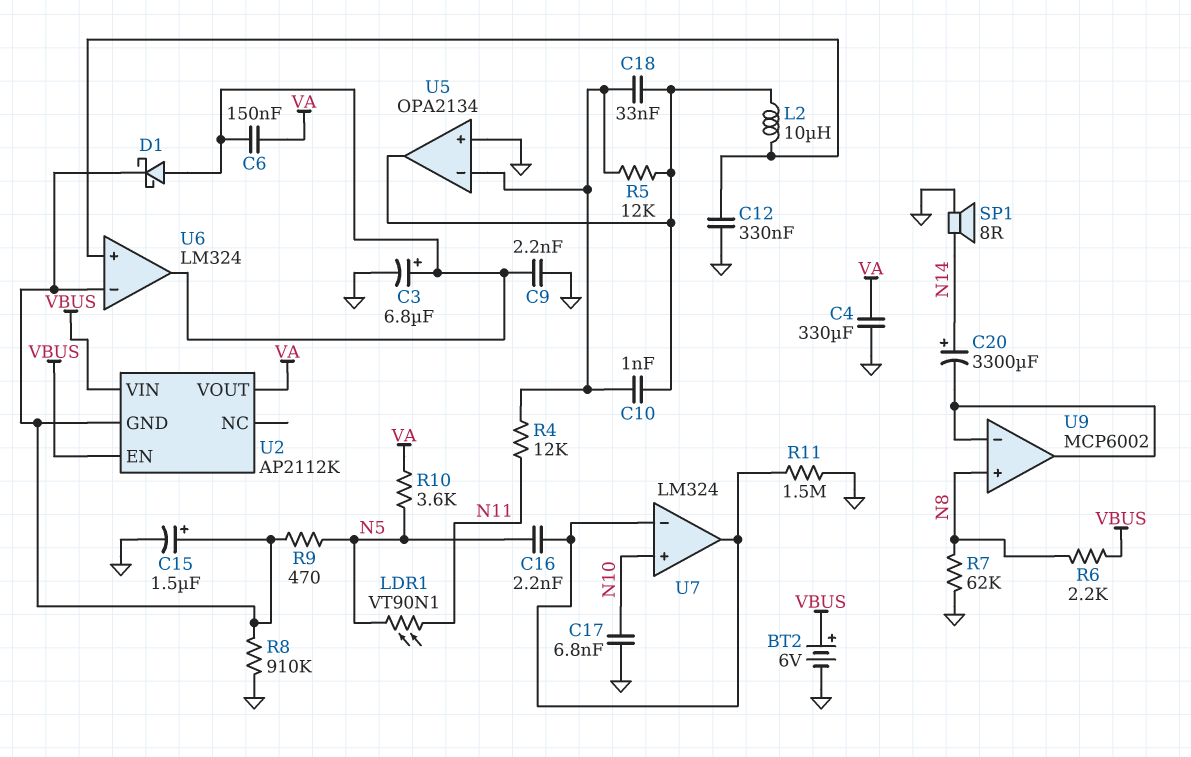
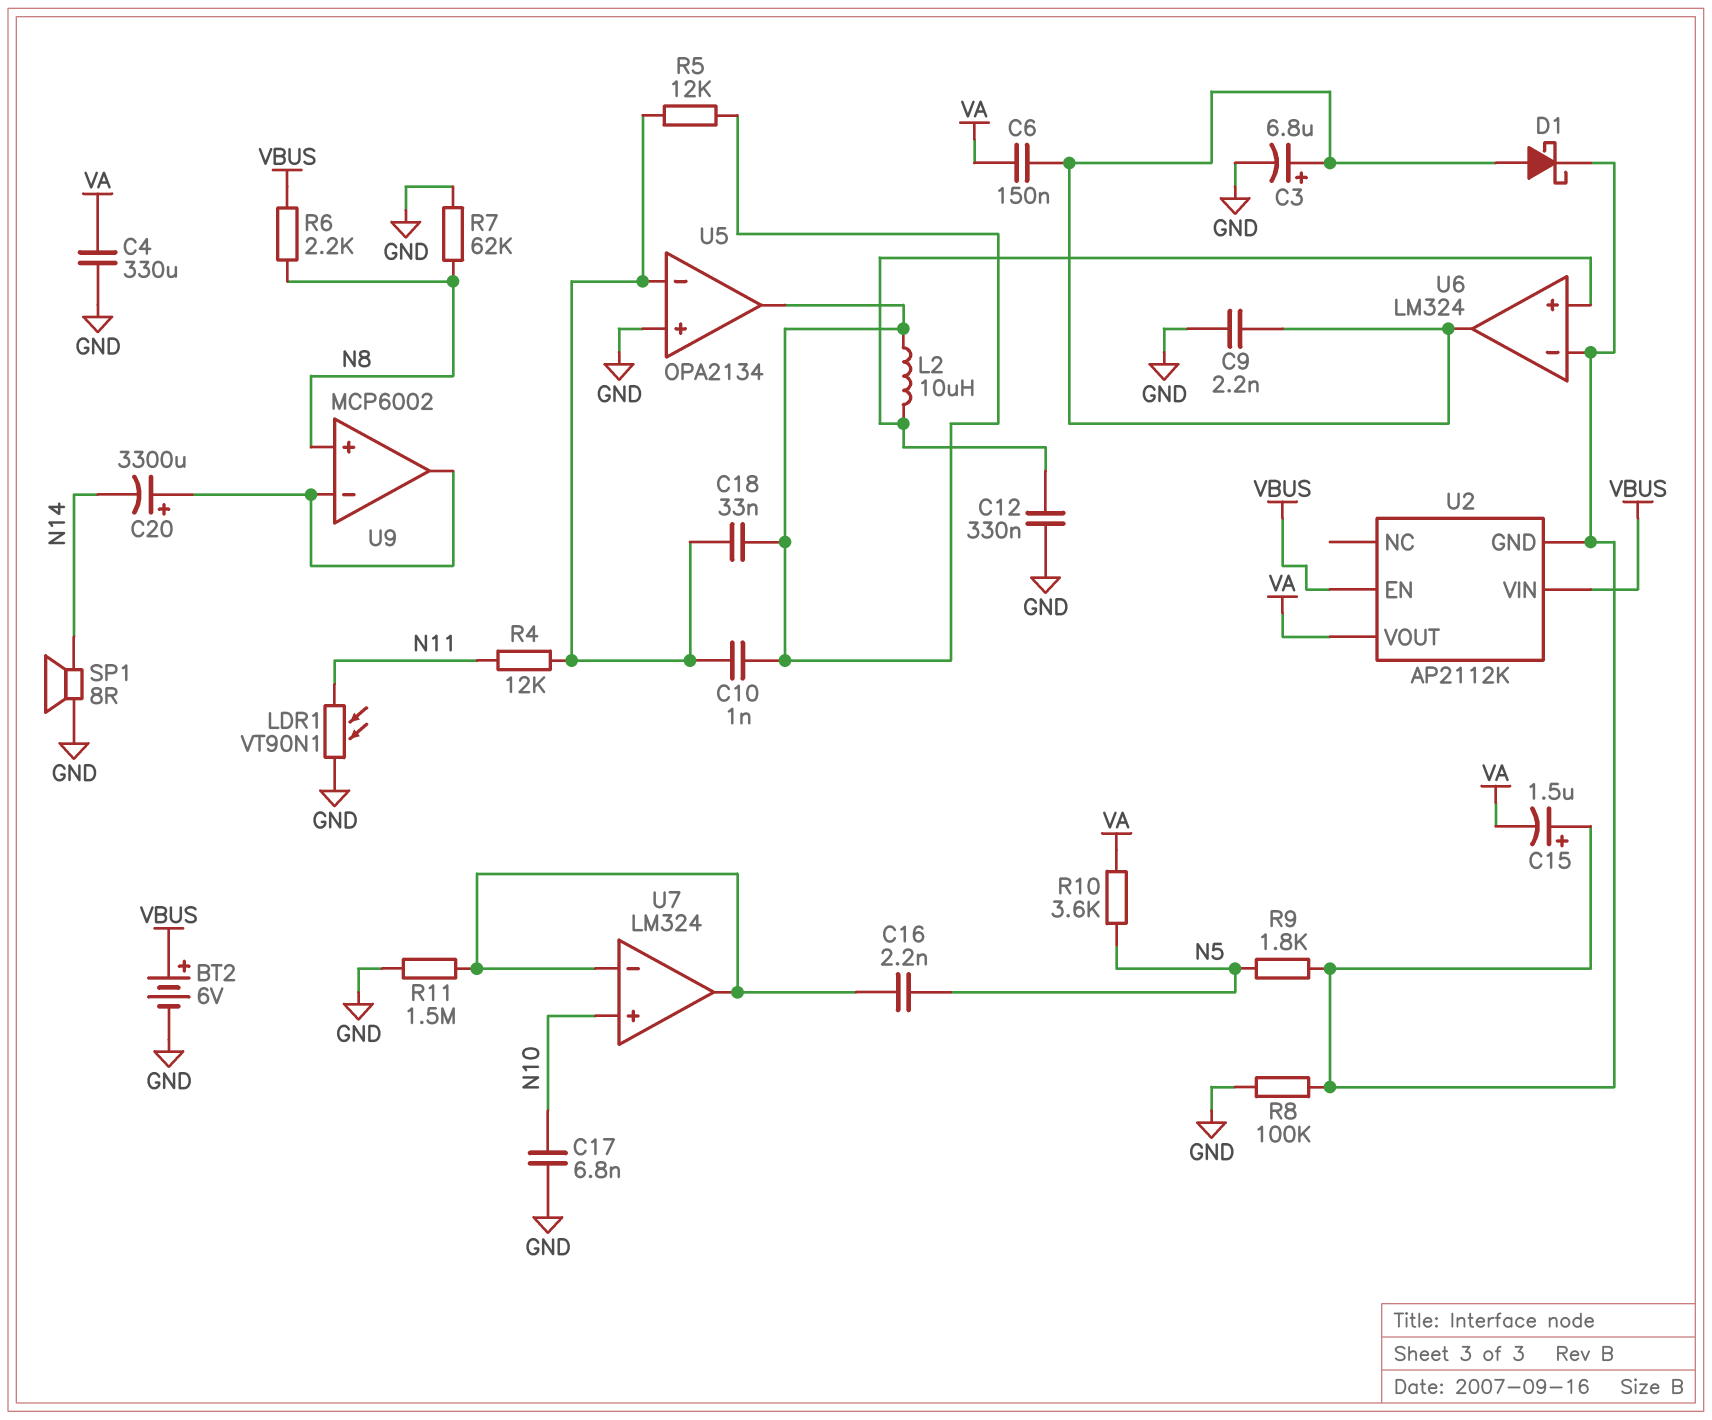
C15: 1.5uF (plus U2/GND, minus GND) -> 1.5uF (plus U2/GND, minus VA)
C20: 3300uF (plus N14, minus U9/in-) -> 3300uF (plus U9/in-, minus N14)
LDR1: VT90N1 (N5, N11) -> VT90N1 (GND, N11)
R8: 910k (GND, U2/GND) -> 100k (GND, U2/GND)
R9: 470 (N5, U2/GND) -> 1.8k (N5, U2/GND)

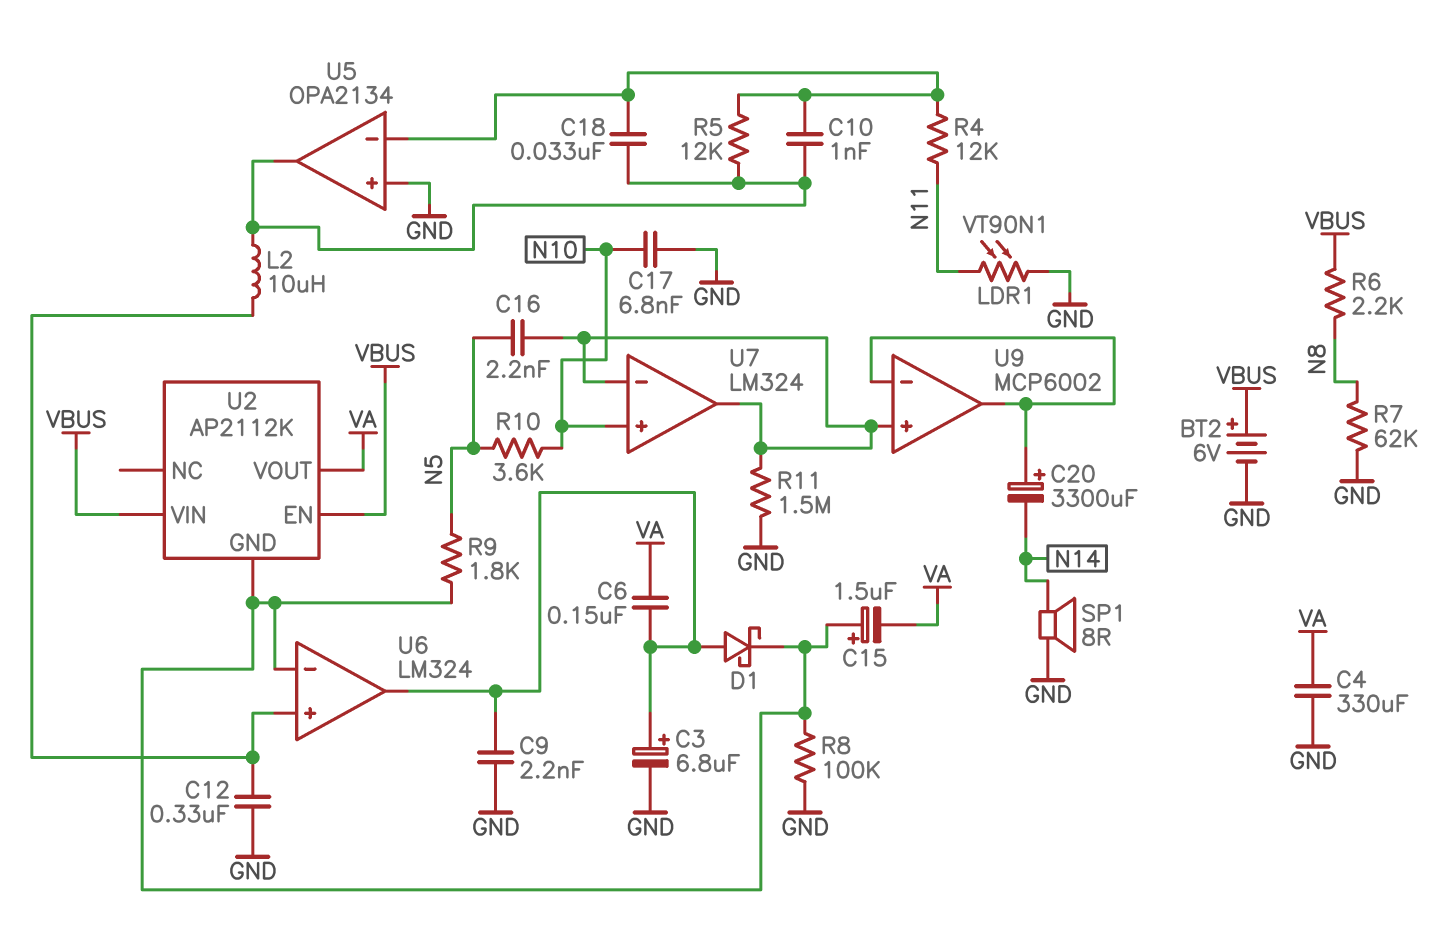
R10: 3.6k (N5, VA) -> 3.6k (N5, N10)
U9 pin in+: N8 -> U7/in-

